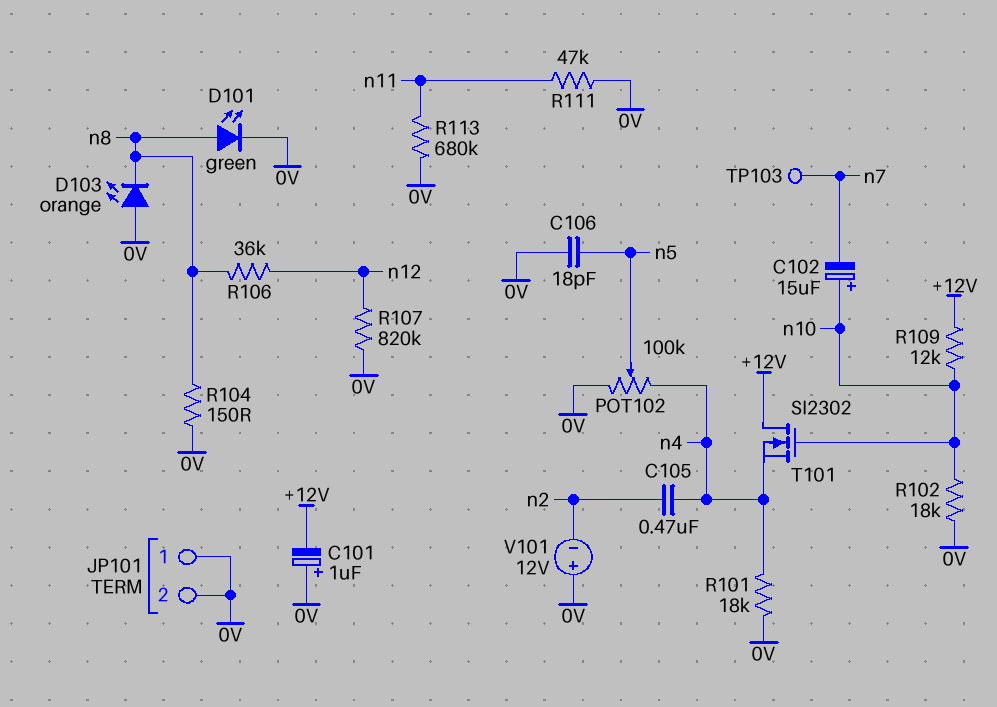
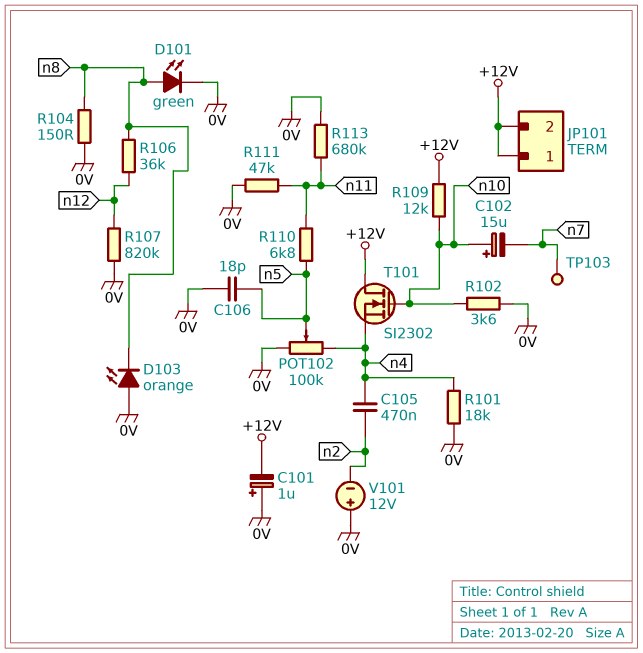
JP101 pin 1: 0V -> +12V
JP101 pin 2: 0V -> +12V
R102: 18k (0V, n10) -> 3.6k (0V, n10)
R110: none -> 6.8k (n5, n11)

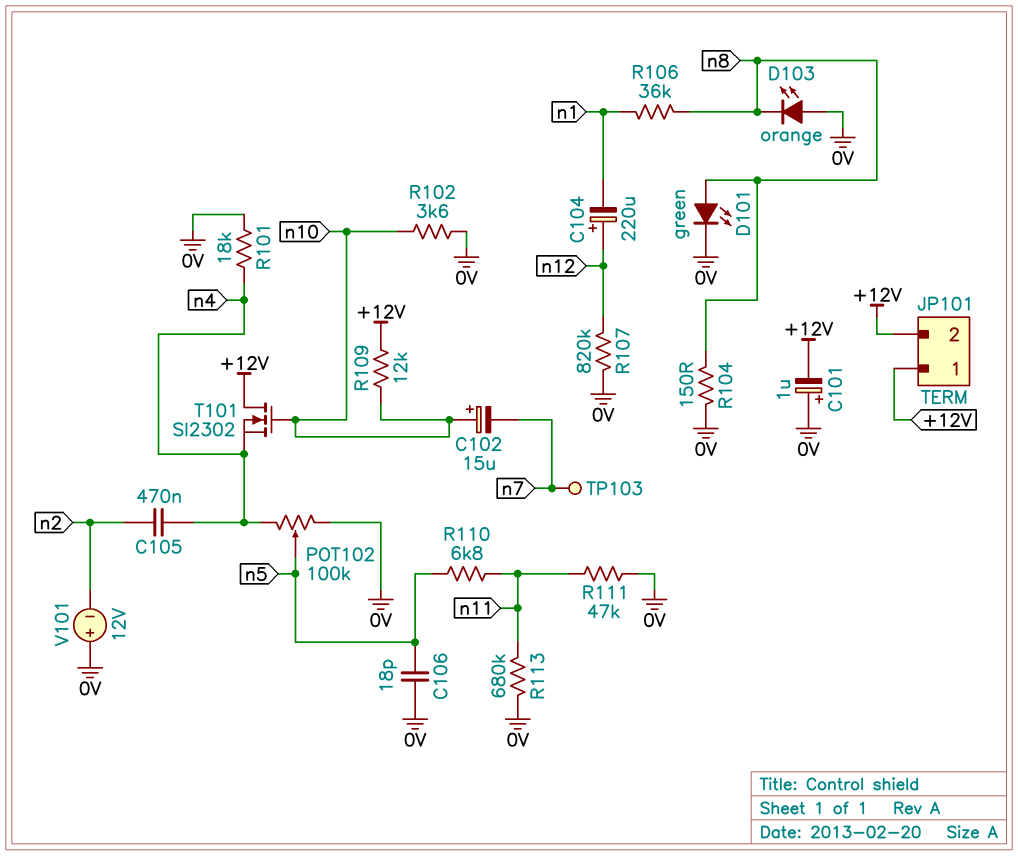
C104: none -> 220uF (plus n12, minus n1)
R106: 36k (n8, n12) -> 36k (n1, n8)

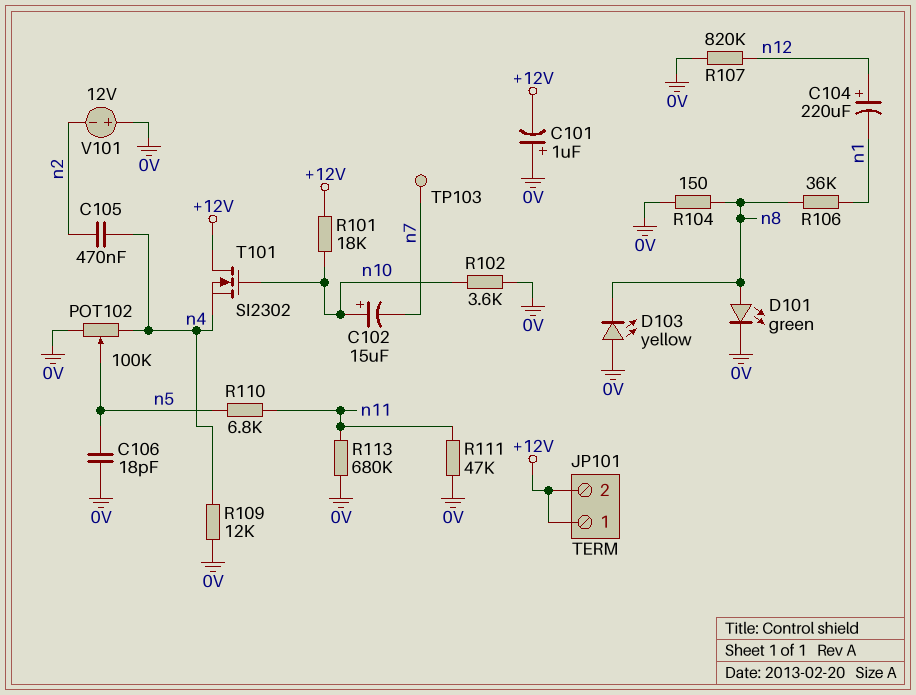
D103: LED orange (A 0V, K n8) -> LED yellow (A 0V, K n8)
R101: 18k (0V, n4) -> 18k (+12V, n10)
R109: 12k (+12V, n10) -> 12k (0V, n4)

